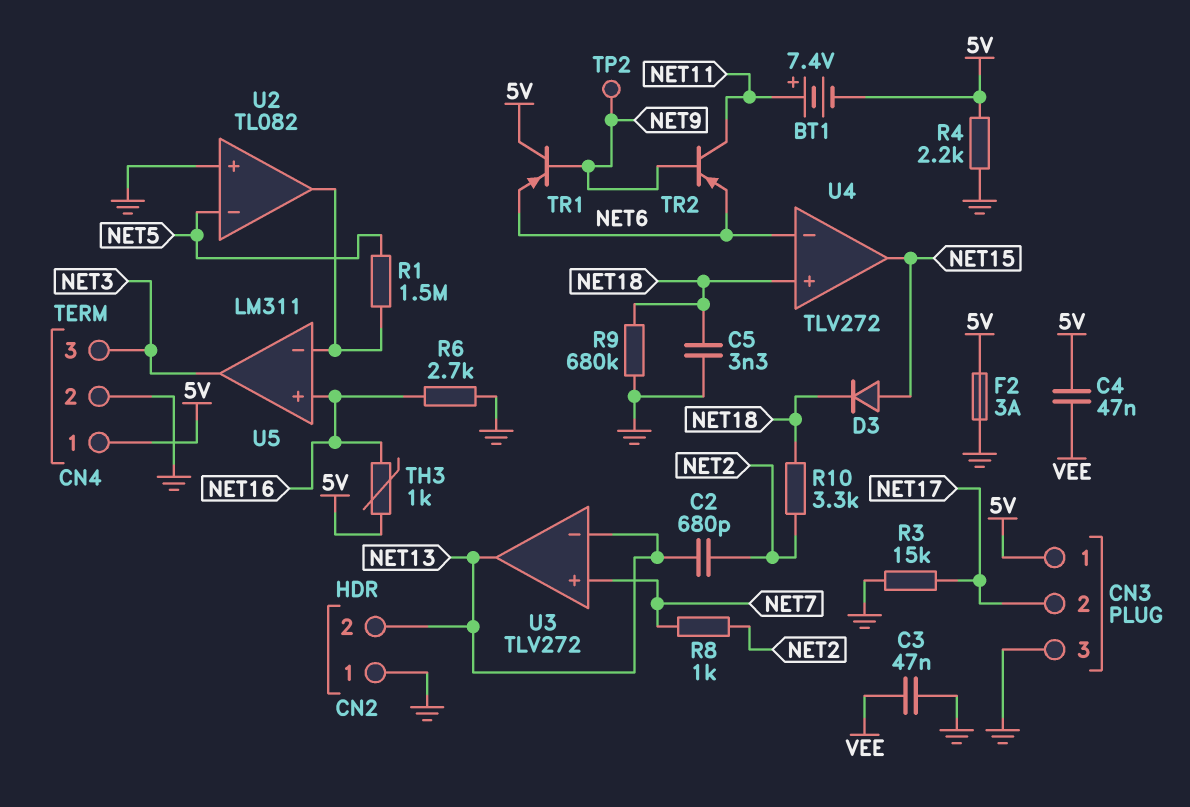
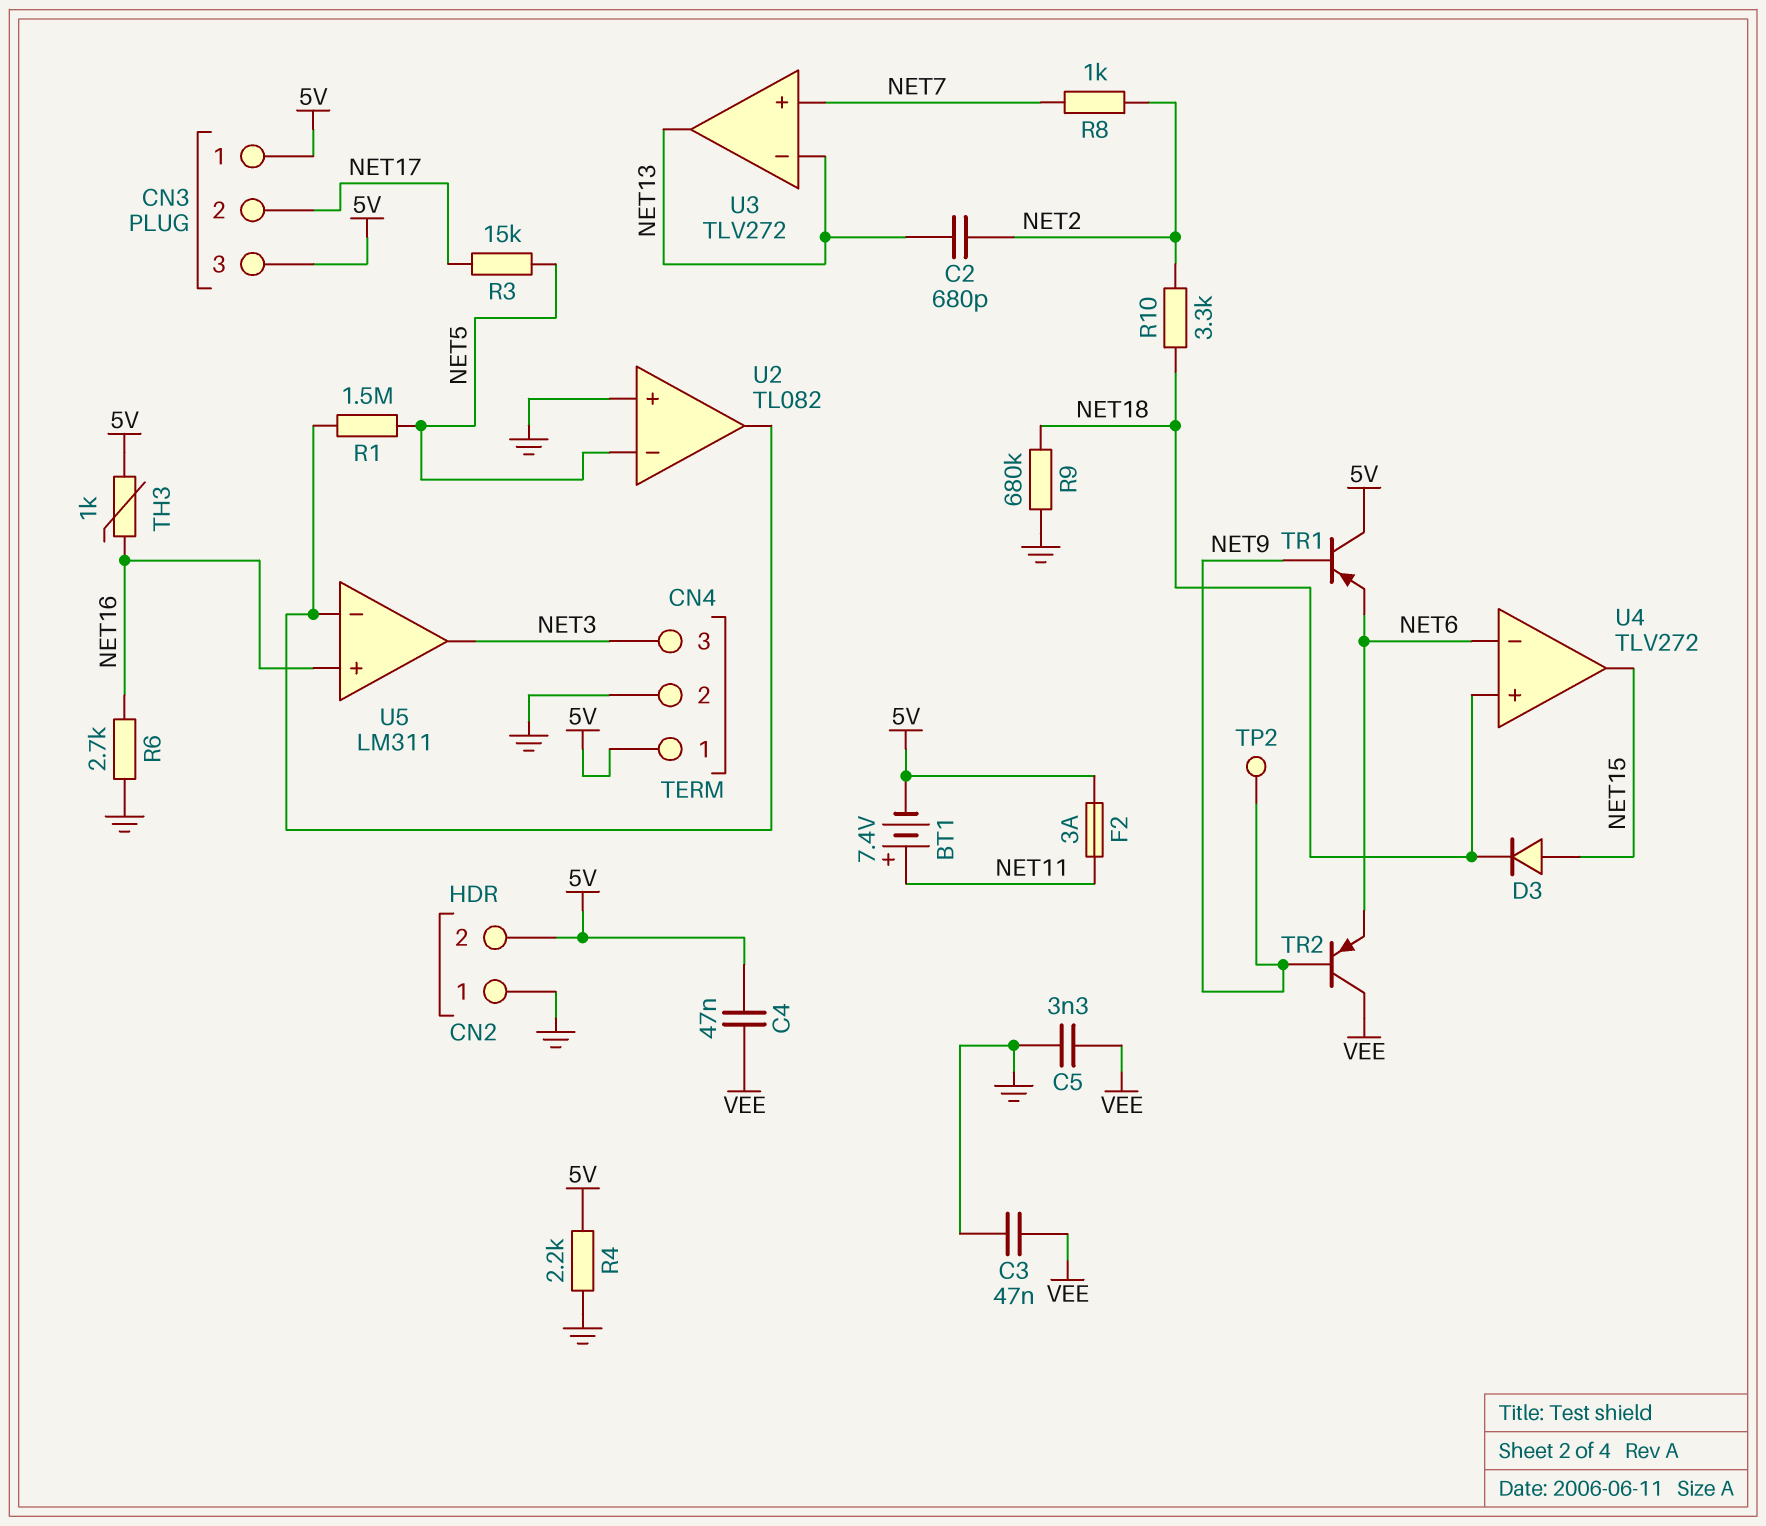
C5: 3.3nF (GND, NET18) -> 3.3nF (GND, VEE)
CN2 pin 2: NET13 -> 5V
CN3 pin 3: GND -> 5V
F2: 3A (5V, GND) -> 3A (5V, NET11)
R3: 15k (GND, NET17) -> 15k (NET5, NET17)
TR2: PNP (B NET9, C NET11, E NET6) -> PNP (B NET9, C VEE, E NET6)

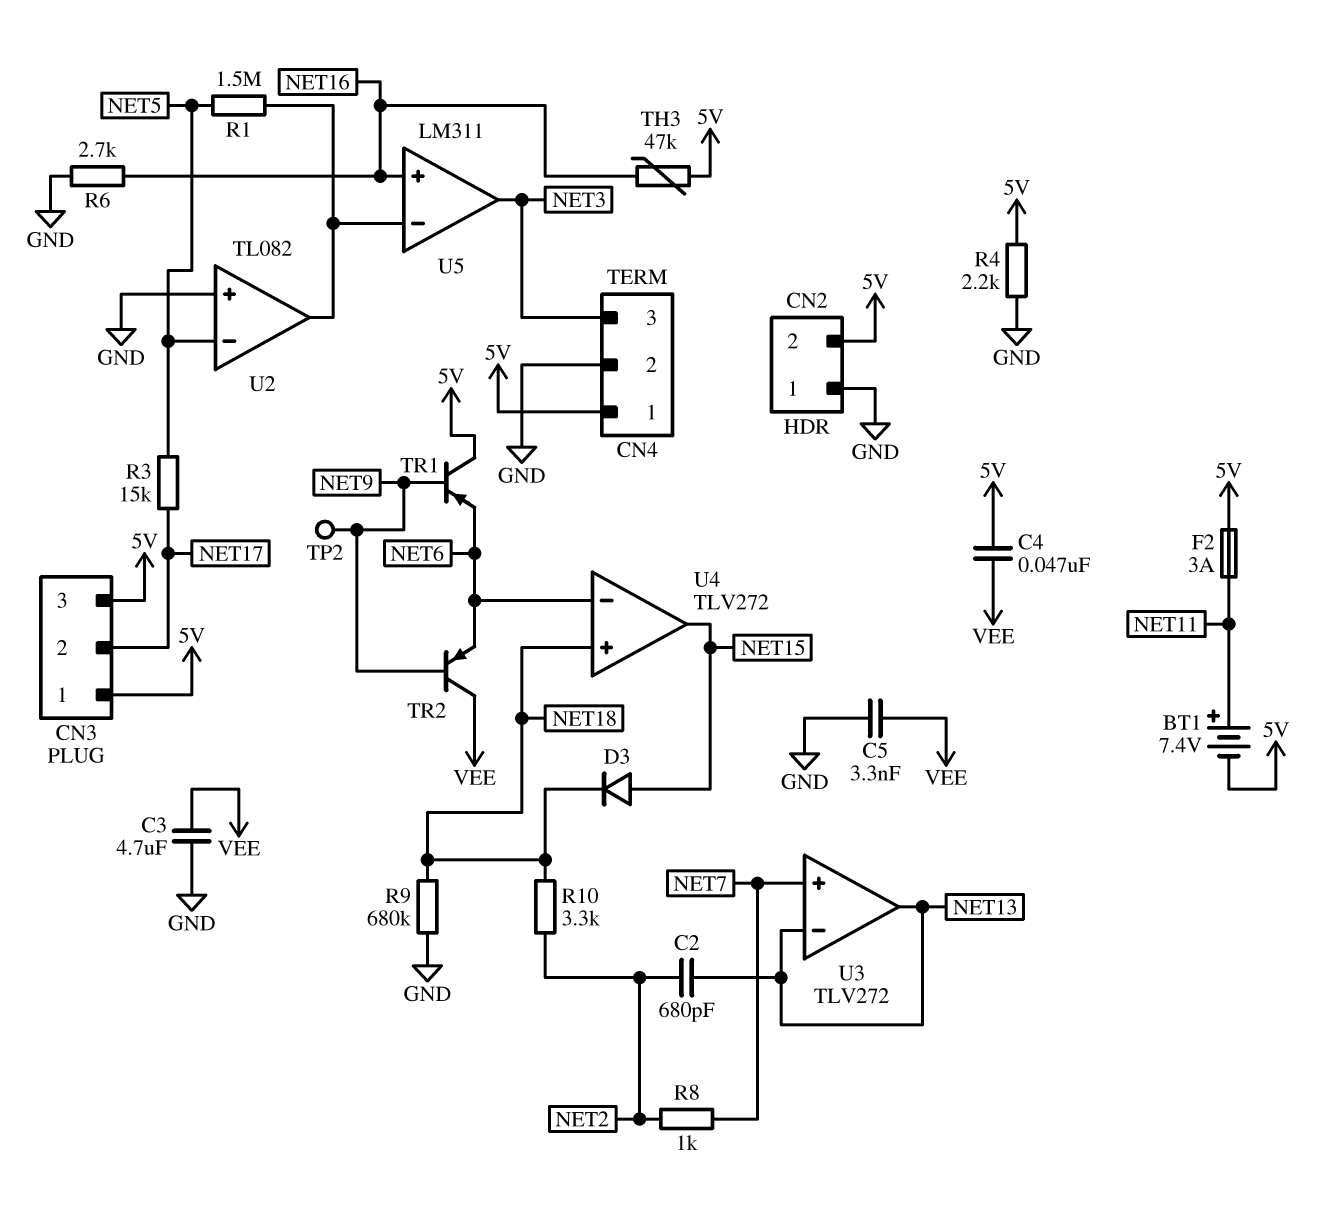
C3: 47nF (GND, VEE) -> 4.7uF (GND, VEE)
TH3: 1k (5V, NET16) -> 47k (5V, NET16)

